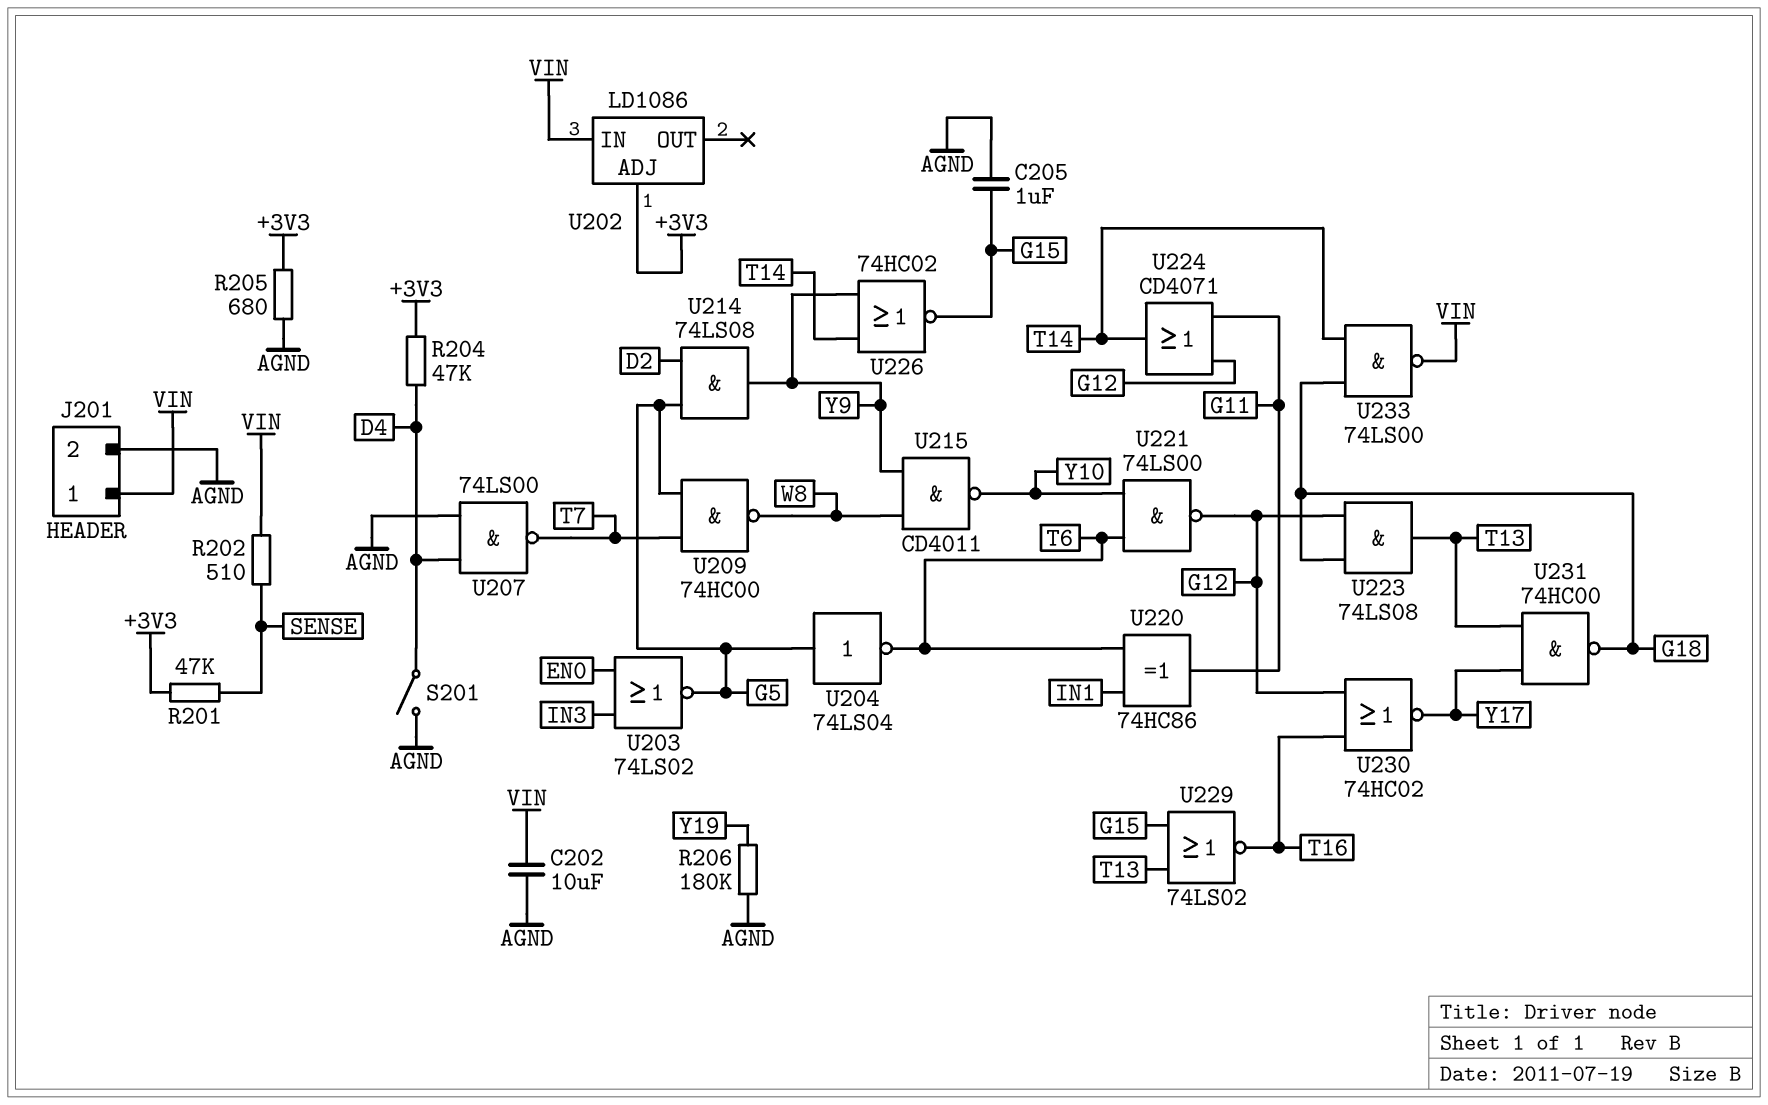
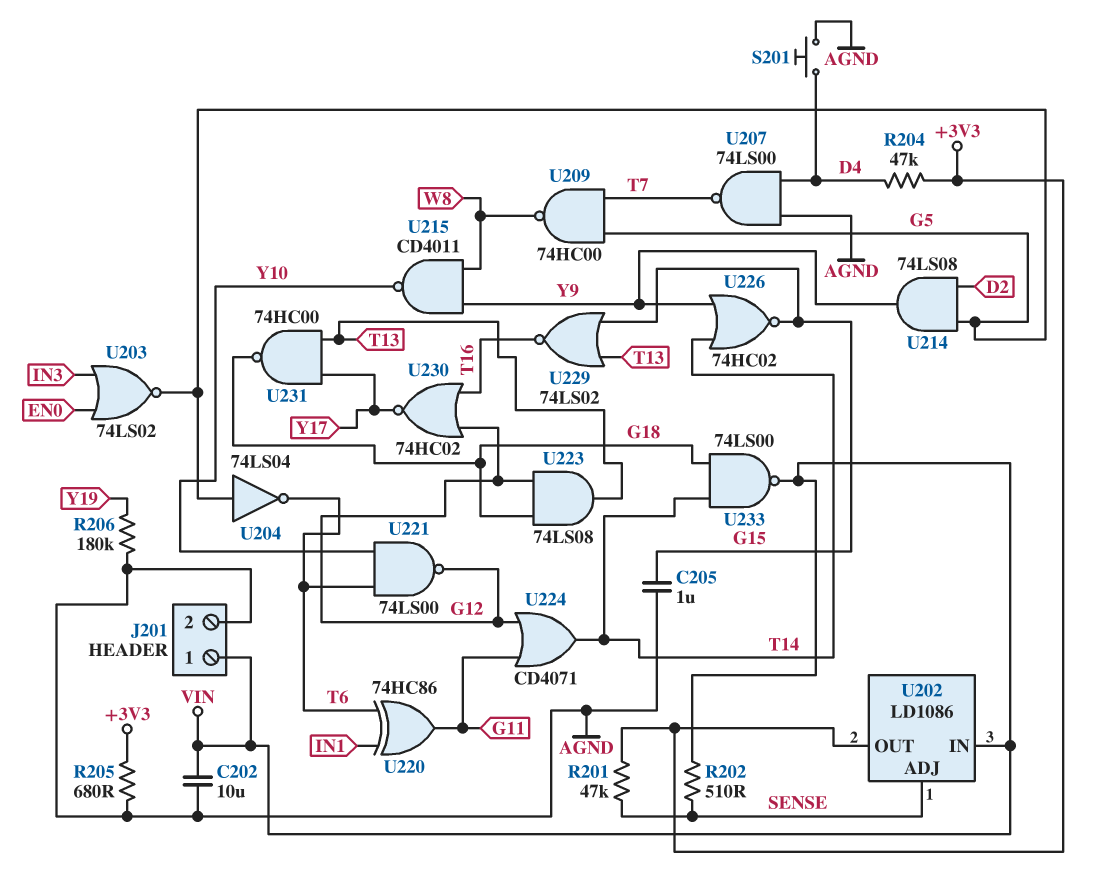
S201: switch (AGND, D4) -> button (AGND, D4)
U202 pin ADJ: +3V3 -> SENSE
U202 pin OUT: none -> +3V3

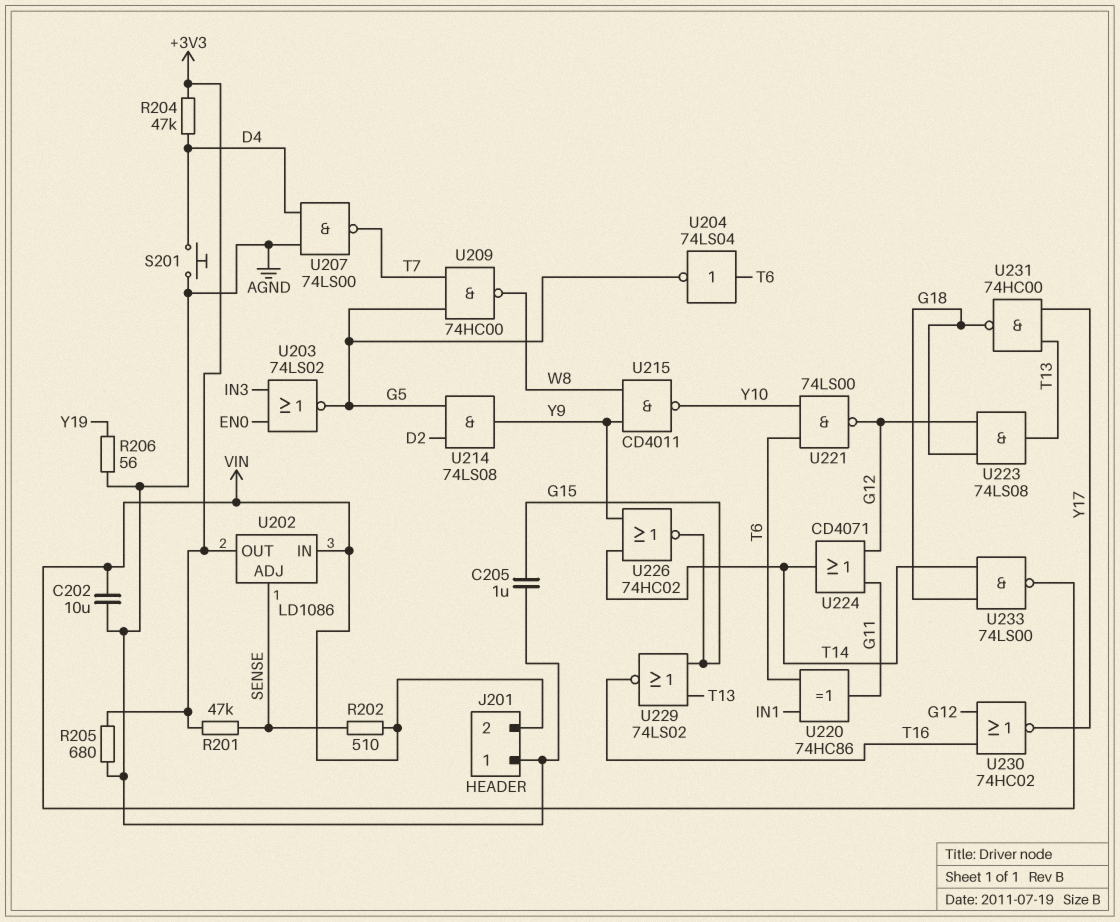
J201 pin 1: VIN -> AGND
J201 pin 2: AGND -> VIN
R206: 180k (AGND, Y19) -> 56 (AGND, Y19)
U204: NOT 74LS04 (in G5, out T6) -> NOT 74LS04 (in T6, out G5)

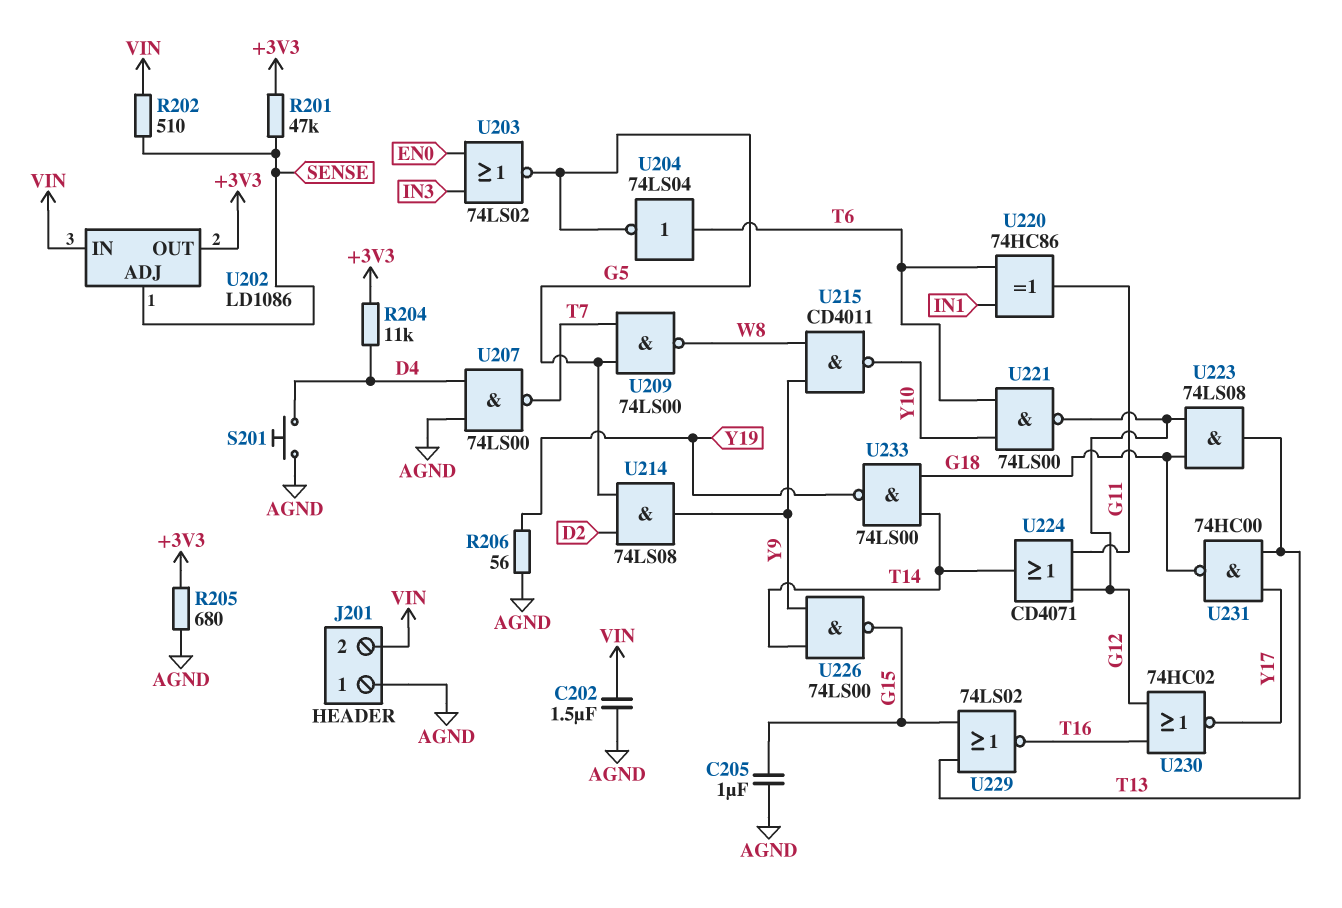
C202: 10uF (AGND, VIN) -> 1.5uF (AGND, VIN)
R204: 47k (+3V3, D4) -> 11k (+3V3, D4)
U209: NAND 74HC00 (in G5, in T7, out W8) -> NAND 74LS00 (in G5, in T7, out W8)
U226: NOR 74HC02 (in T14, in Y9, out G15) -> NAND 74LS00 (in T14, in Y9, out G15)
U233: NAND 74LS00 (in G18, in T14, out VIN) -> NAND 74LS00 (in G18, in T14, out Y19)

